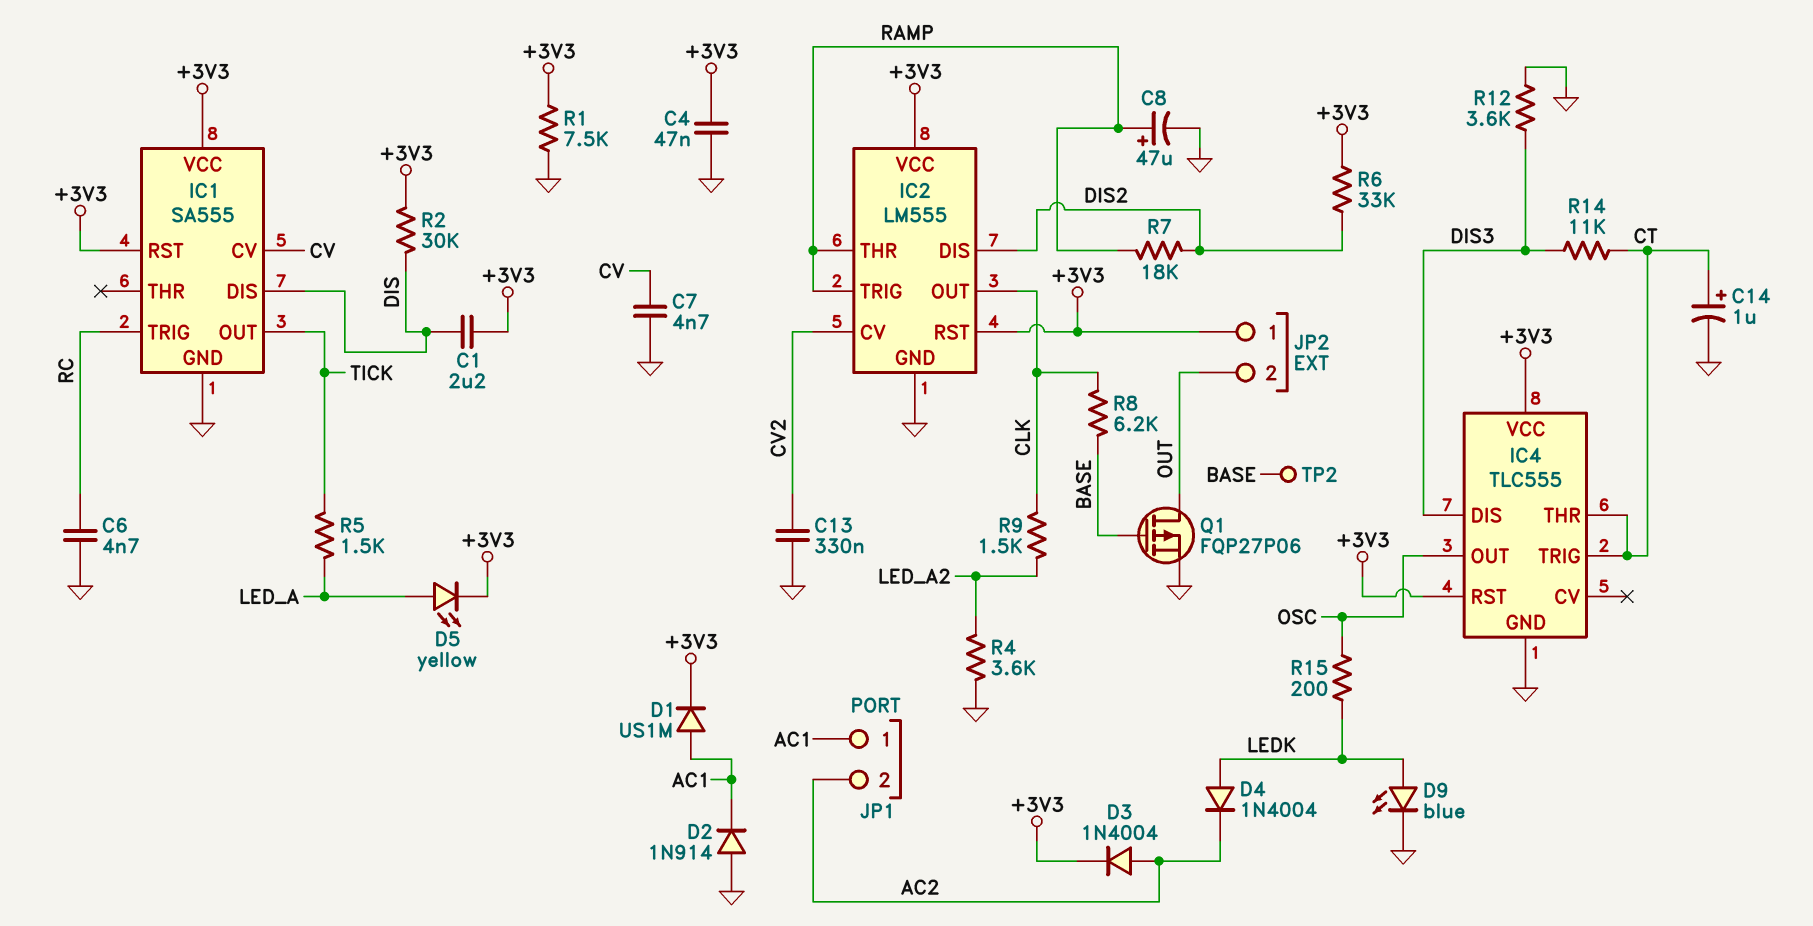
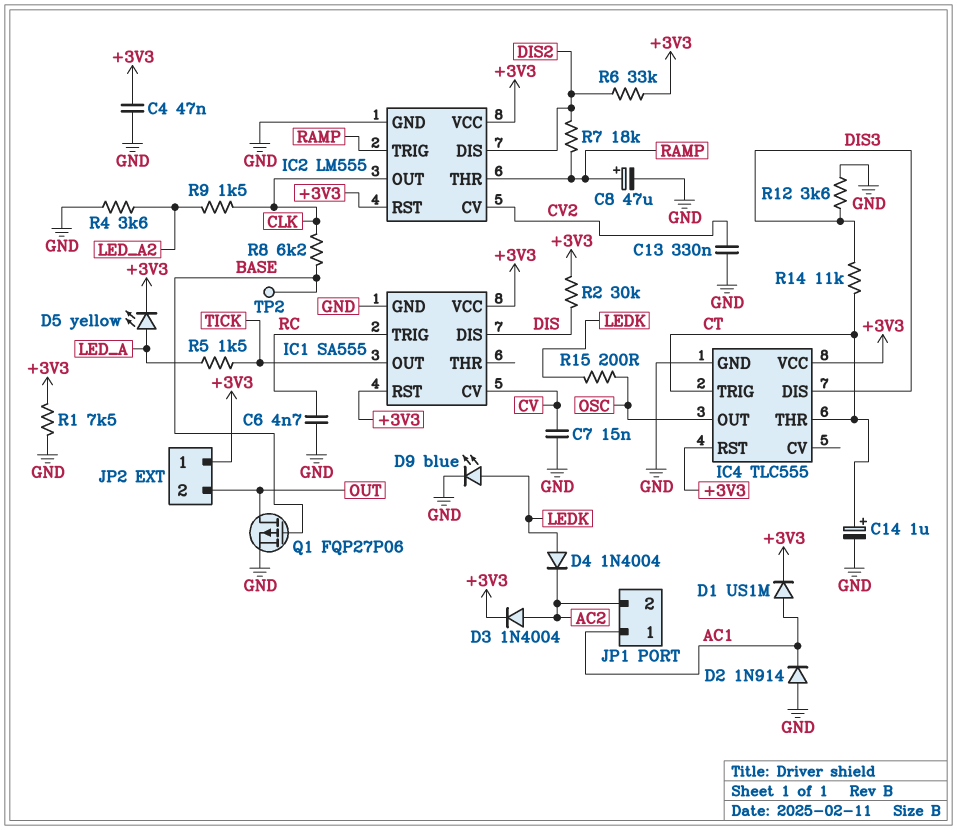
C1: 2.2uF (+3V3, DIS) -> none
C7: 4.7nF (CV, GND) -> 15nF (CV, GND)

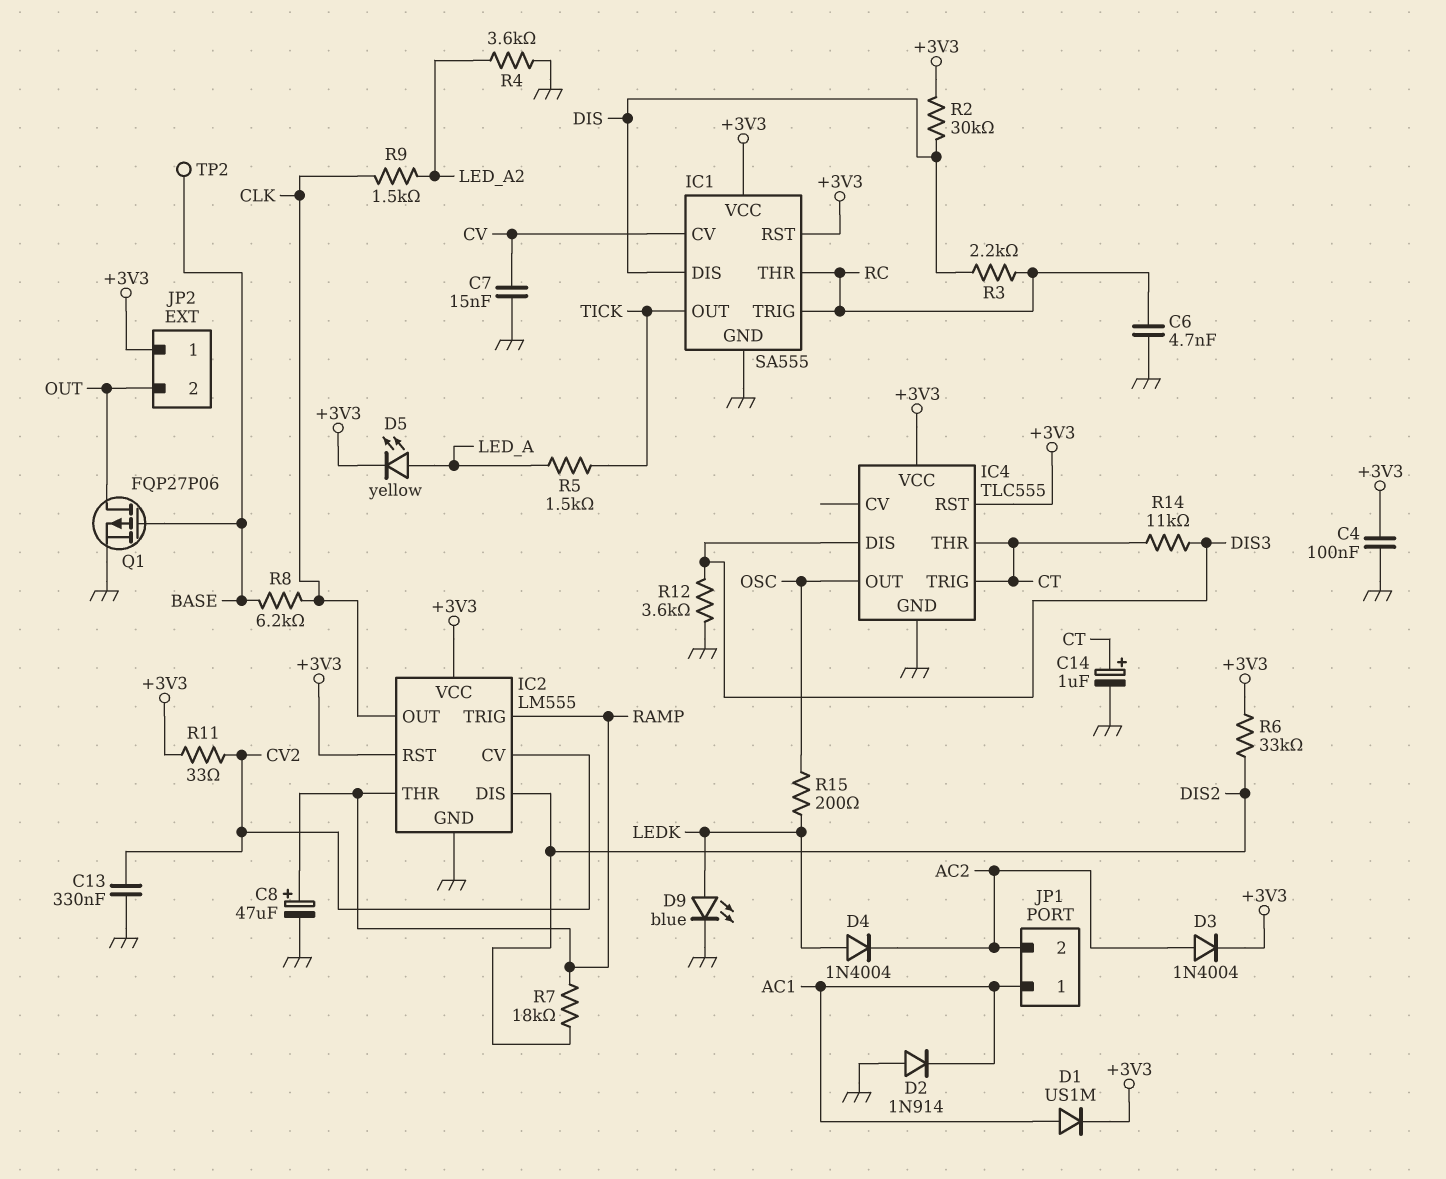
C4: 47nF (+3V3, GND) -> 100nF (+3V3, GND)
IC1 pin THR: none -> RC
R1: 7.5k (+3V3, GND) -> none
R3: none -> 2.2k (DIS, RC)
R11: none -> 33 (+3V3, CV2)

